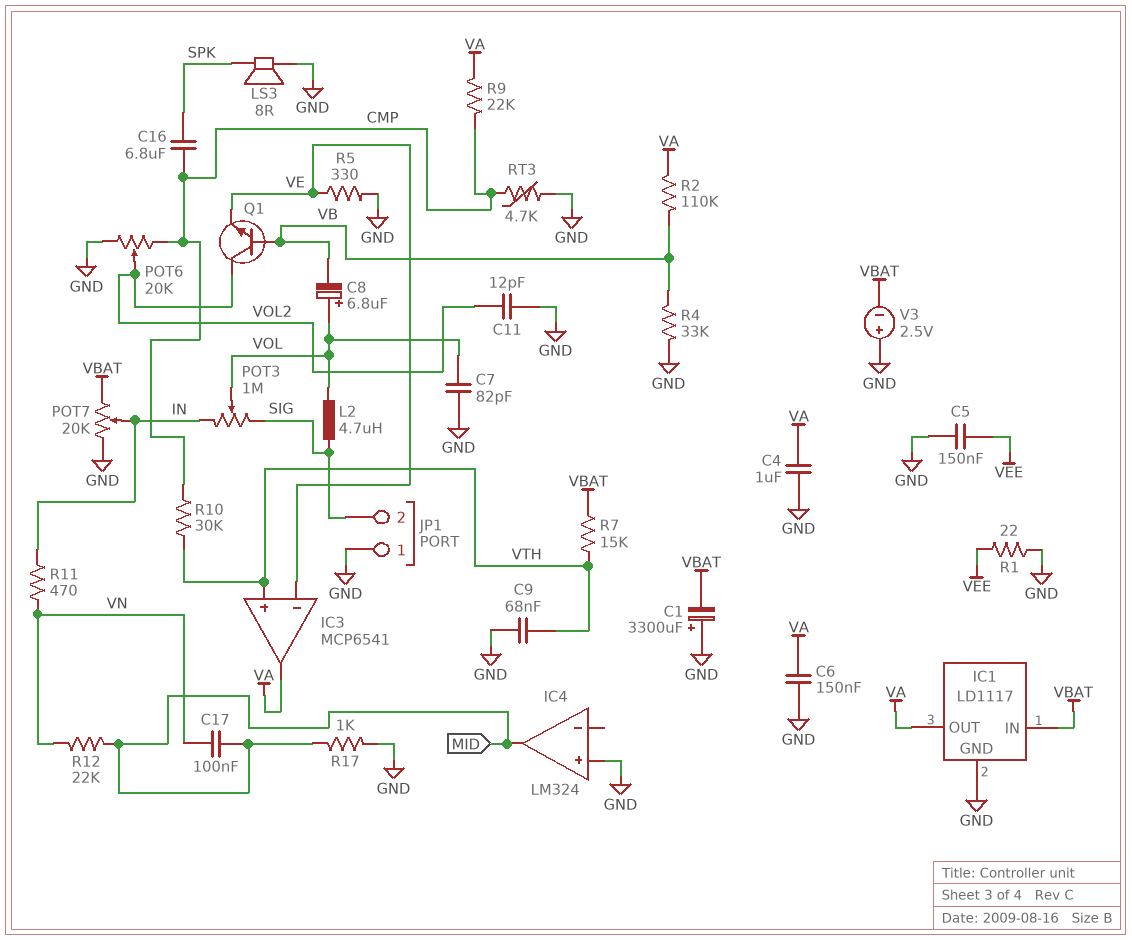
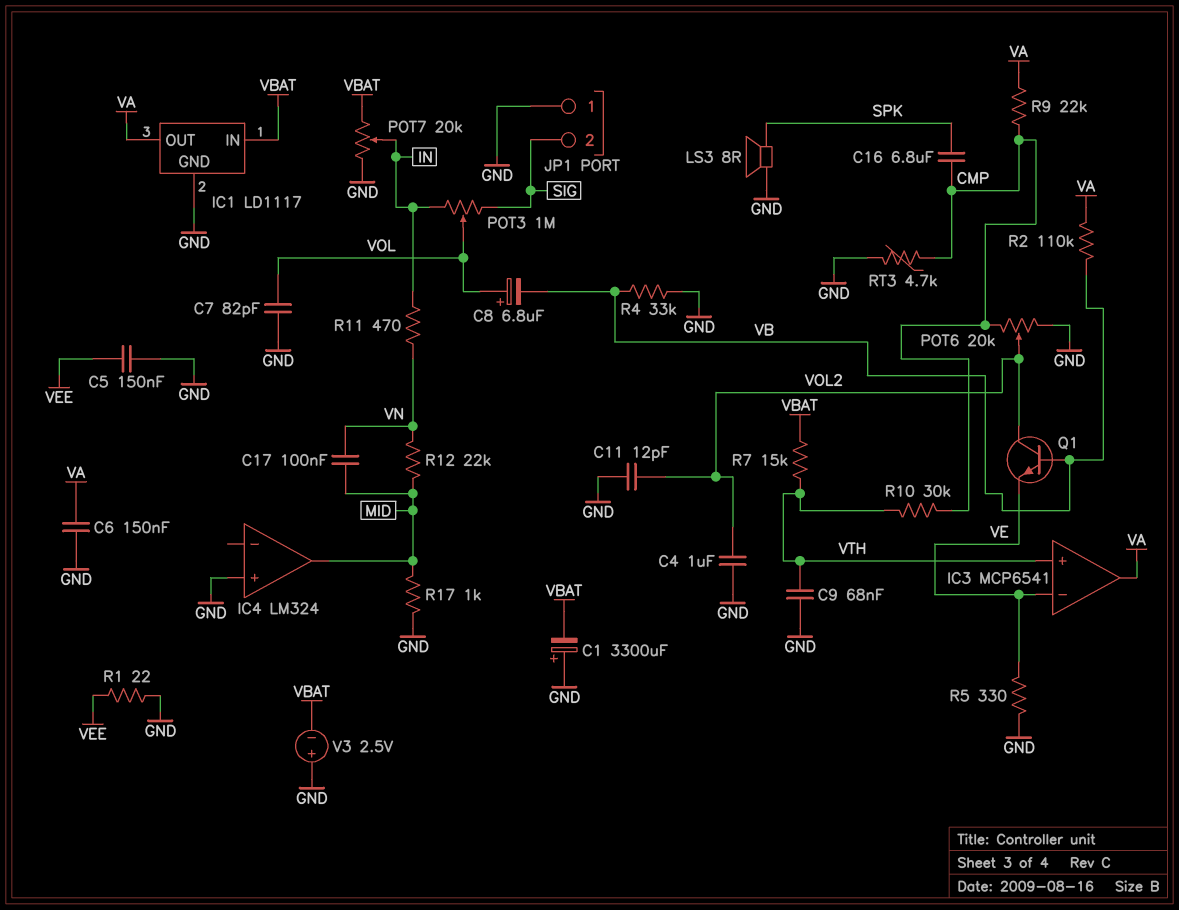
C4: 1uF (GND, VA) -> 1uF (GND, VOL2)
L2: 4.7uH (SIG, VOL) -> none

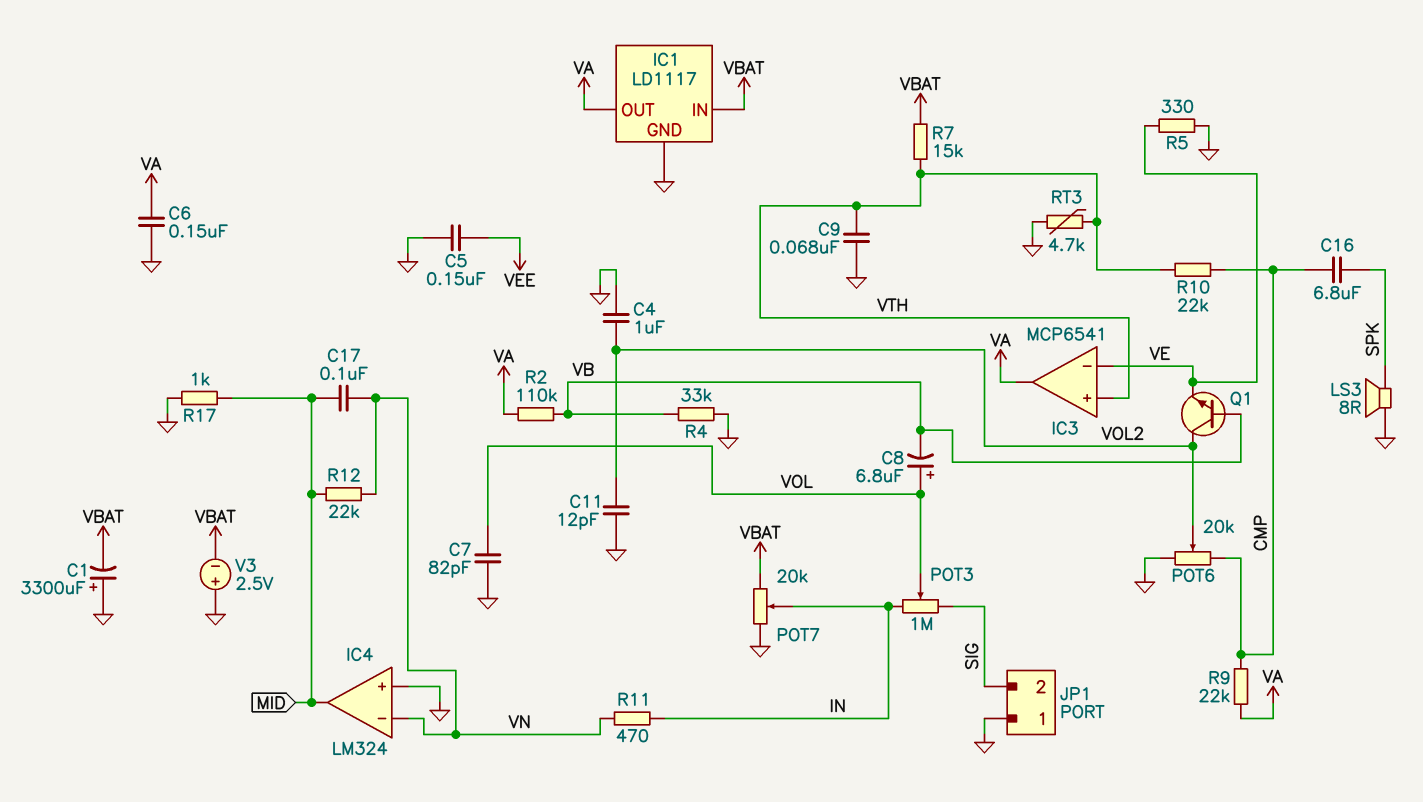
IC4 pin in-: none -> VN
R1: 22 (GND, VEE) -> none
R10: 30k (CMP, VTH) -> 22k (CMP, VTH)
RT3: 4.7k (CMP, GND) -> 4.7k (GND, VTH)

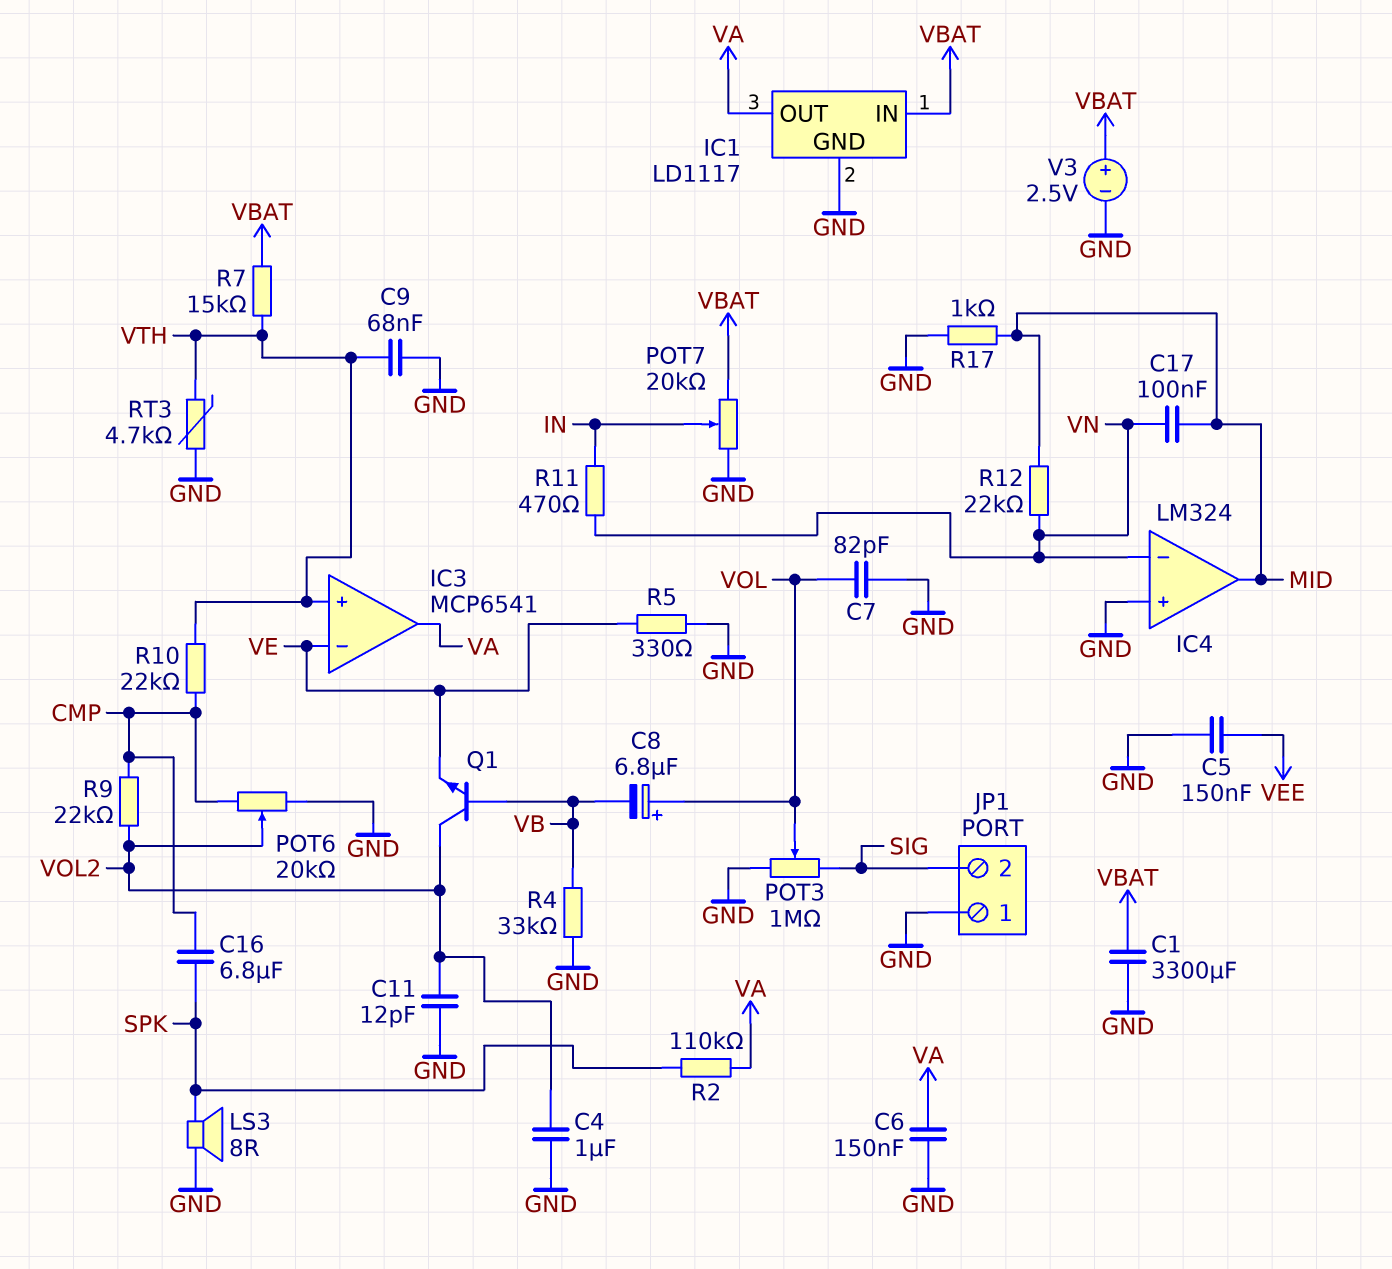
C1: 3300uF (plus GND, minus VBAT) -> 3300uF (GND, VBAT)
POT3: 1M (IN, SIG, wiper VOL) -> 1M (GND, SIG, wiper VOL)
R2: 110k (VA, VB) -> 110k (SPK, VA)
R9: 22k (CMP, VA) -> 22k (CMP, VOL2)
V3: 2.5V (plus GND, minus VBAT) -> 2.5V (plus VBAT, minus GND)

